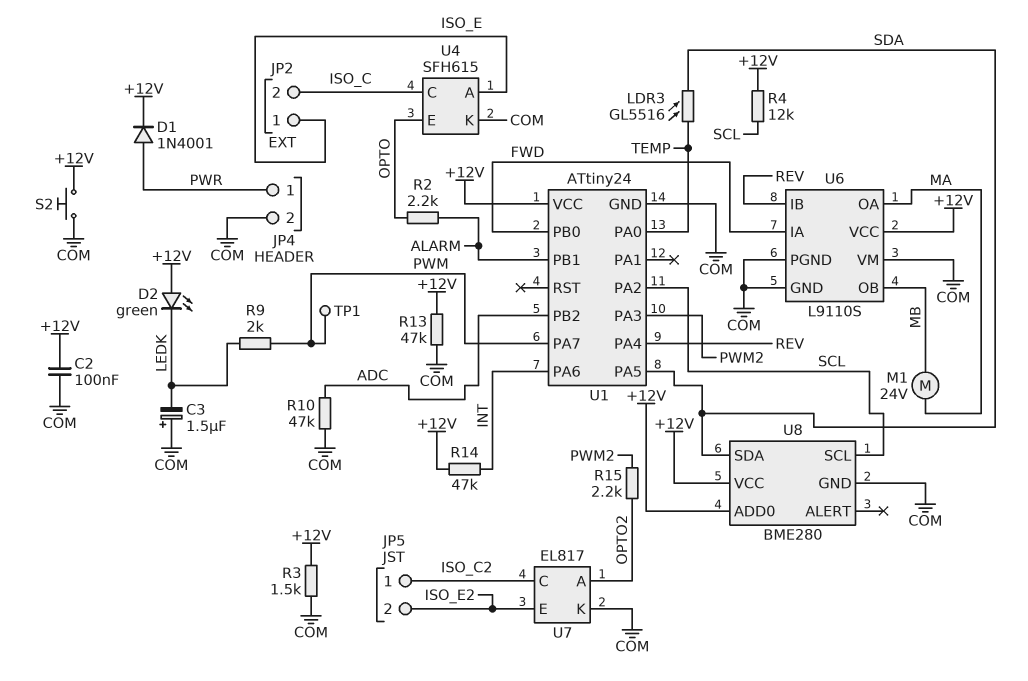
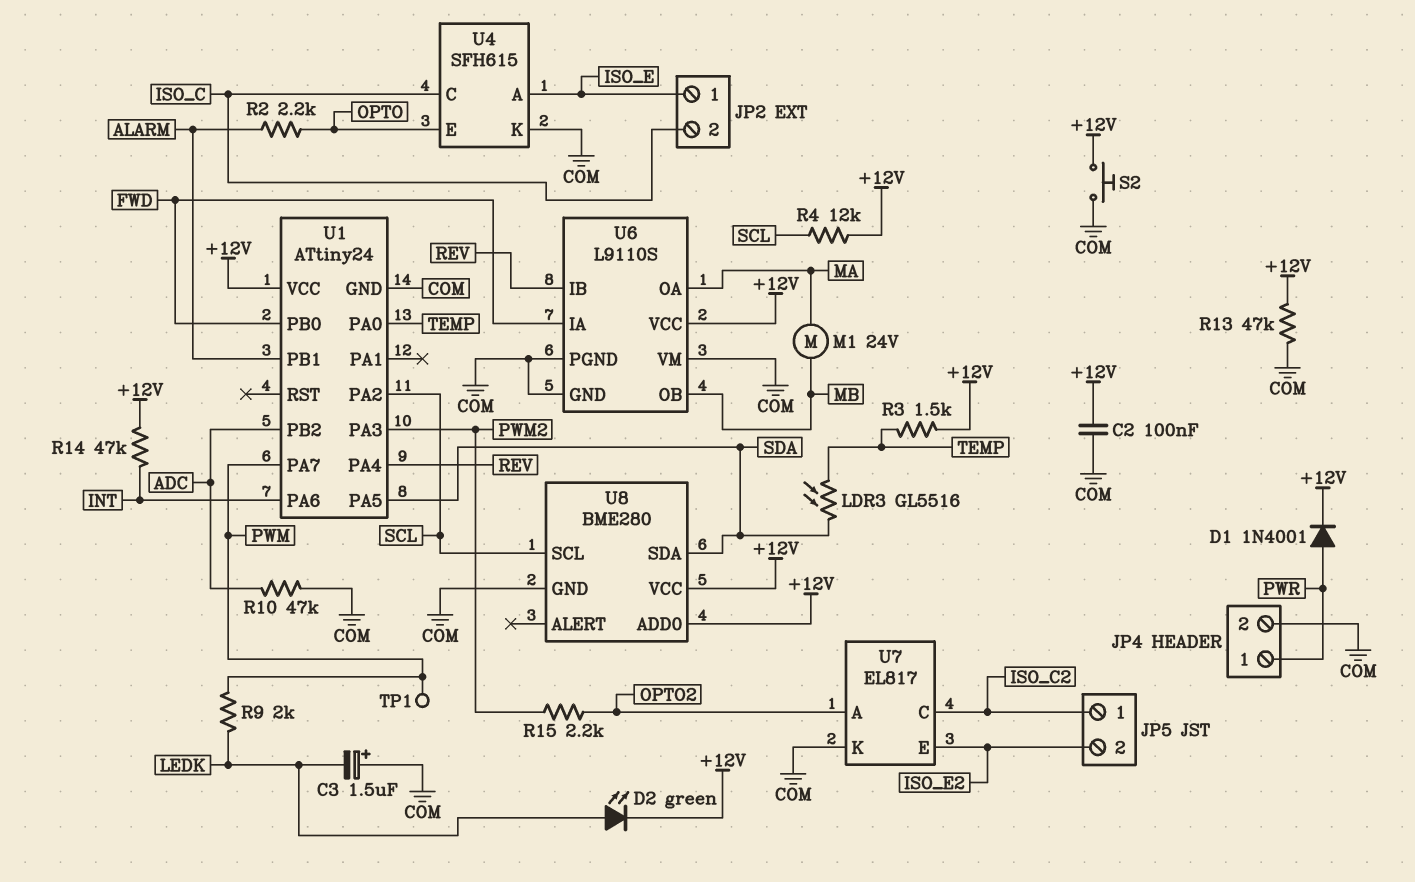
D2: LED green (A +12V, K LEDK) -> LED green (A LEDK, K +12V)
R3: 1.5k (+12V, COM) -> 1.5k (+12V, TEMP)

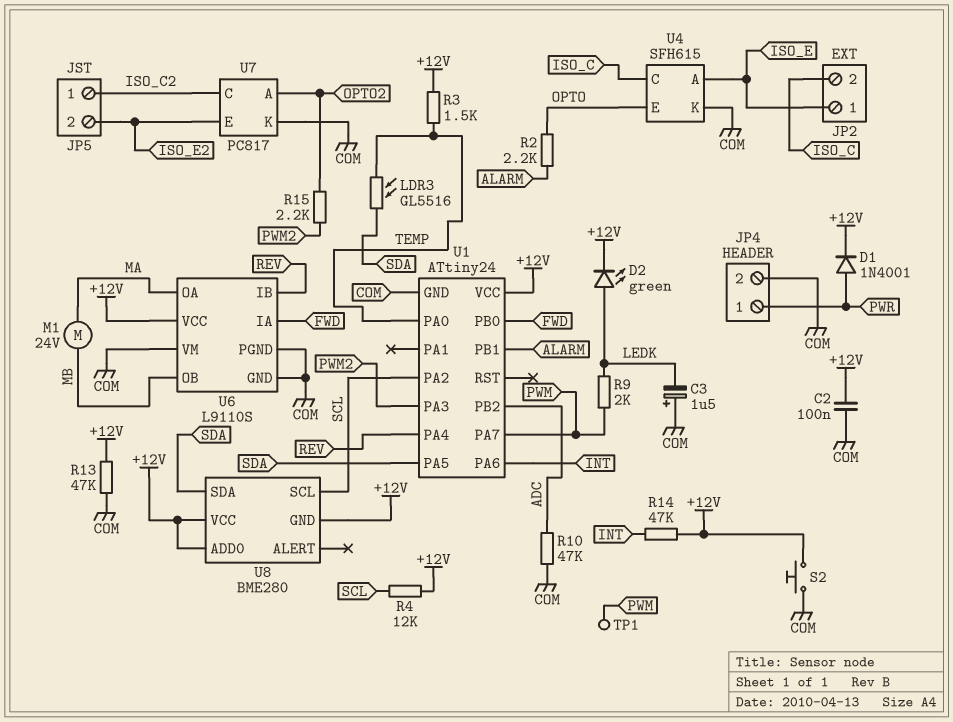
U7: EL817 -> PC817
U8 pin GND: COM -> +12V

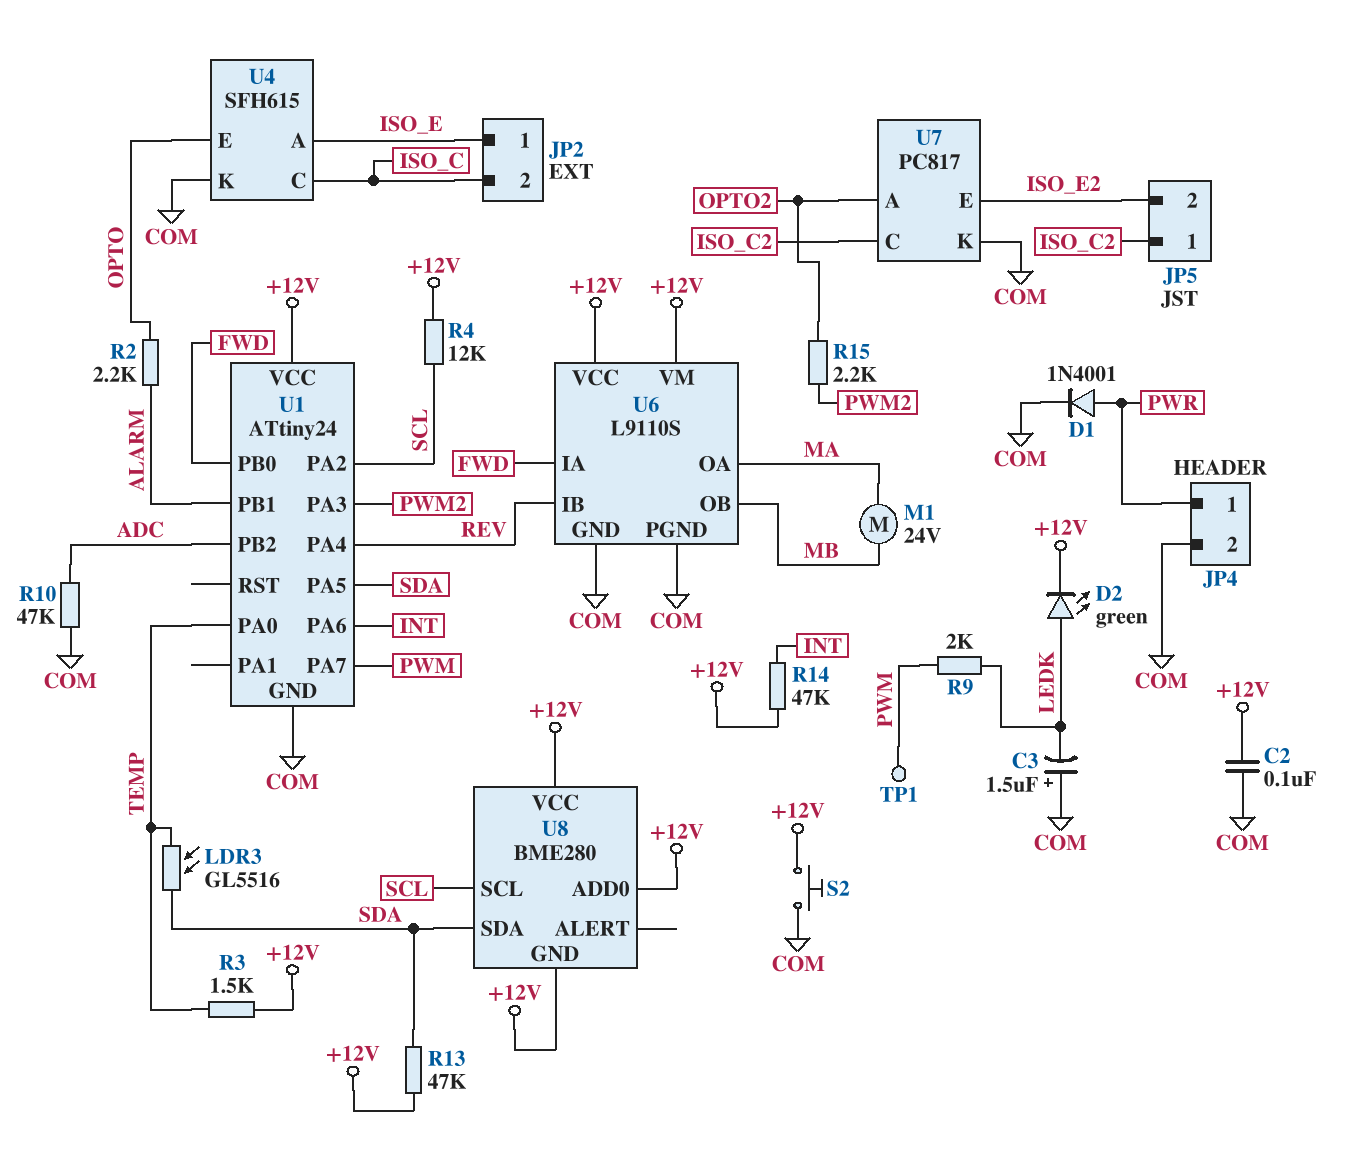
D1: diode 1N4001 (A PWR, K +12V) -> diode 1N4001 (A PWR, K COM)
R13: 47k (+12V, COM) -> 47k (+12V, SDA)
U6 pin VM: COM -> +12V

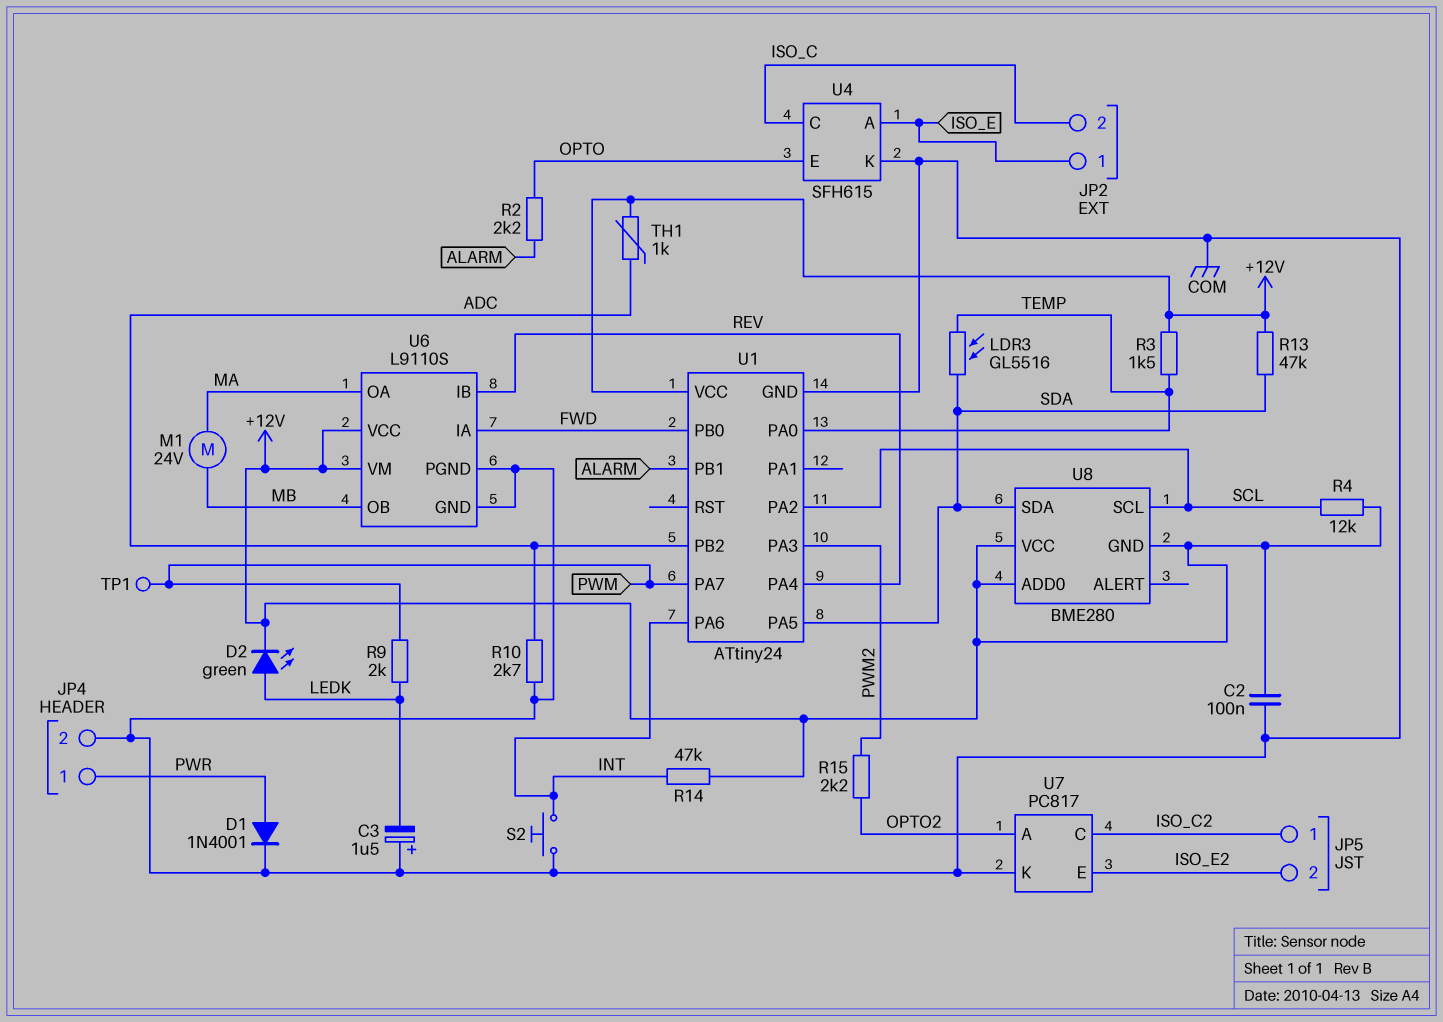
R10: 47k (ADC, COM) -> 2.7k (ADC, COM)
S2: button (+12V, COM) -> button (COM, INT)
TH1: none -> 1k (+12V, ADC)

